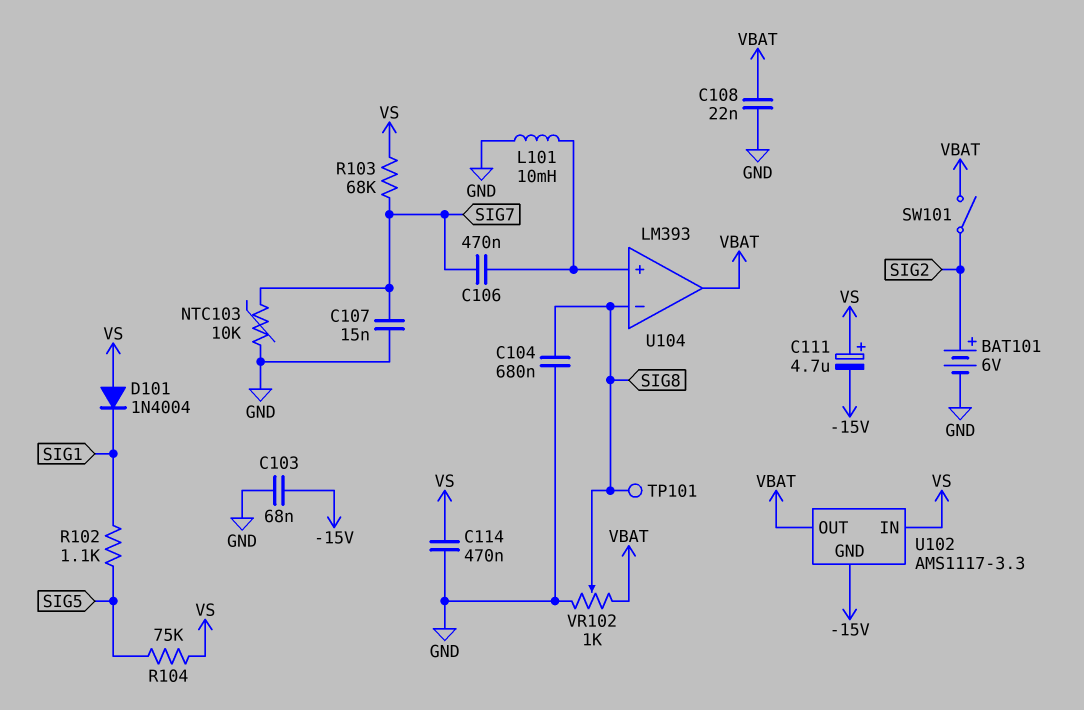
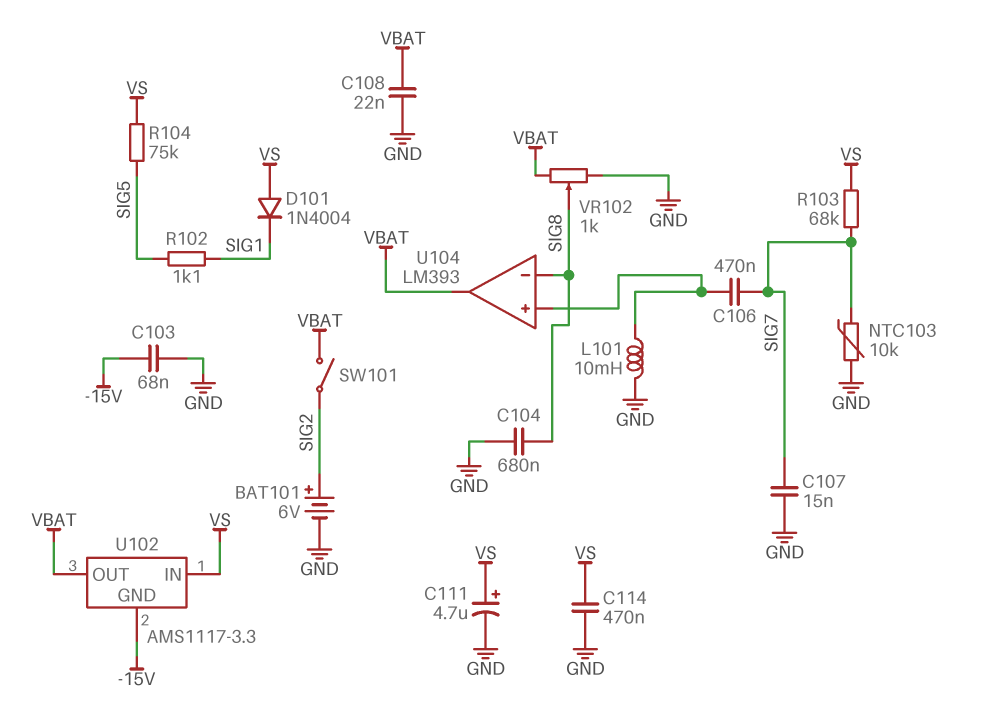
C111: 4.7uF (plus VS, minus -15V) -> 4.7uF (plus VS, minus GND)
TP101: test point (SIG8) -> none

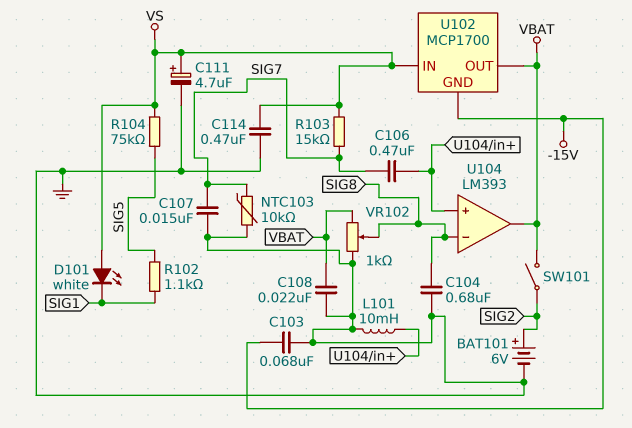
D101: diode 1N4004 (A VS, K SIG1) -> LED white (A VS, K SIG1)
R103: 68k (SIG7, VS) -> 15k (SIG7, VS)
U102: AMS1117-3.3 -> MCP1700

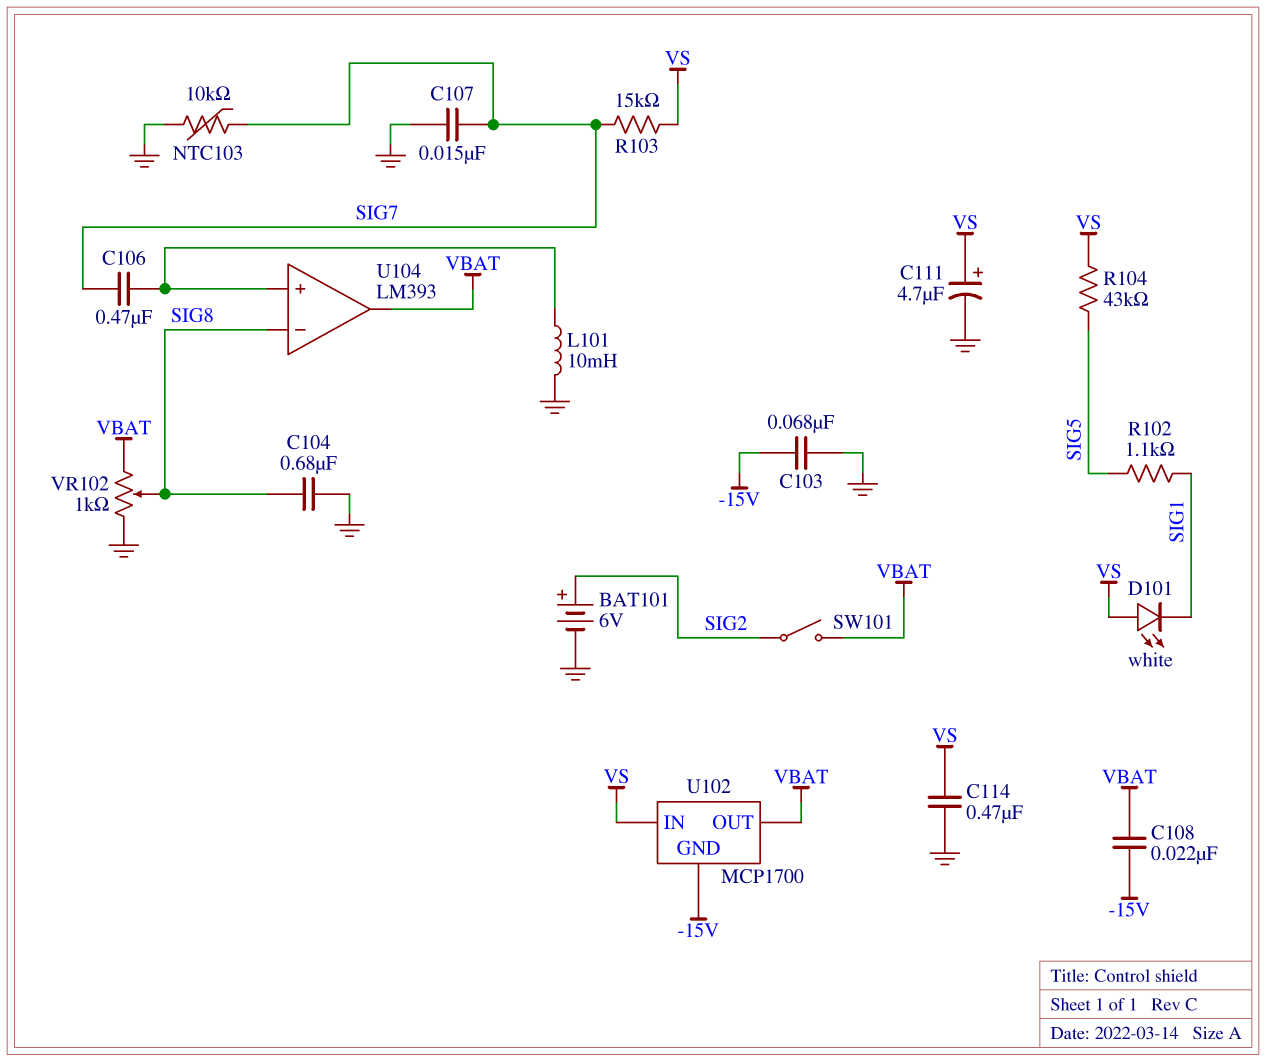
C108: 22nF (GND, VBAT) -> 22nF (-15V, VBAT)
R104: 75k (SIG5, VS) -> 43k (SIG5, VS)

